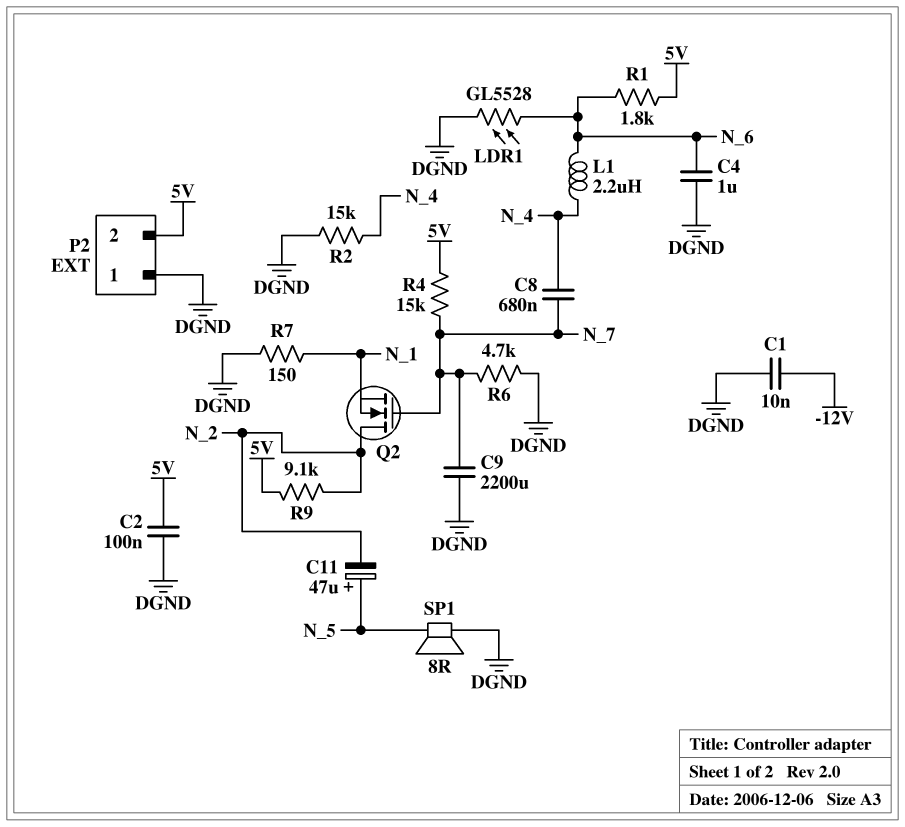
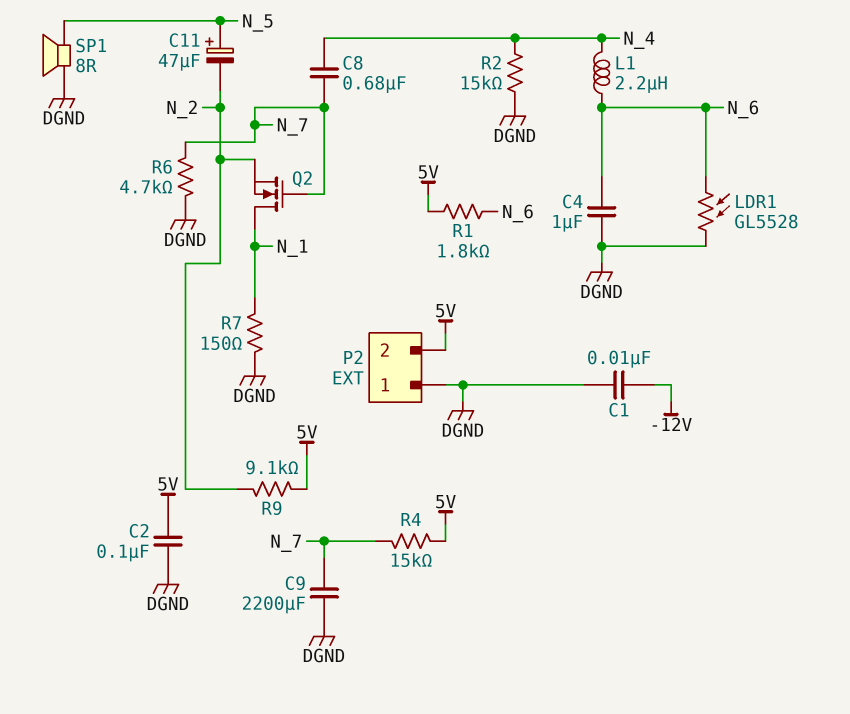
Q2: NMOS (G N_7, D N_2, S N_1) -> NMOS (G N_7, D N_1, S N_2)

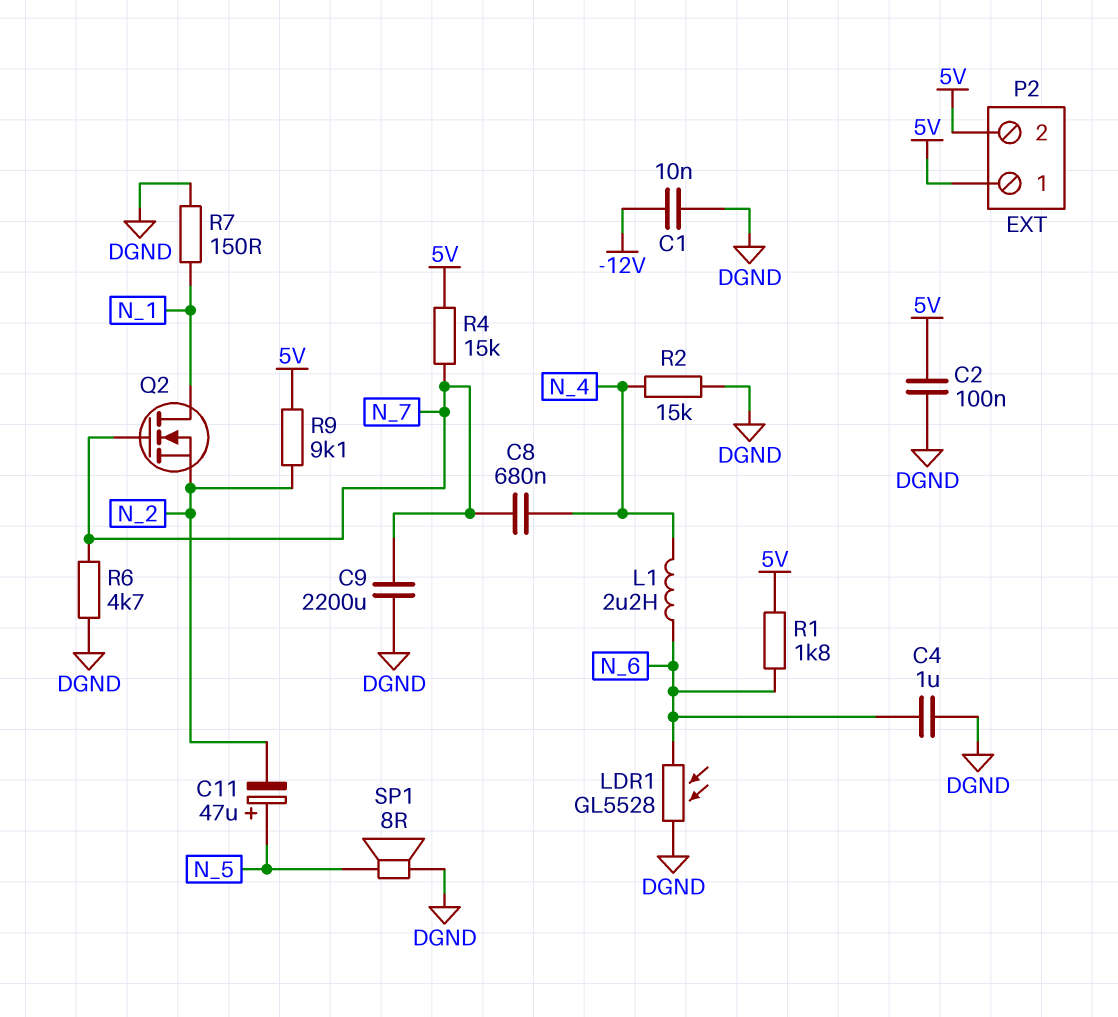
P2 pin 1: DGND -> 5V

